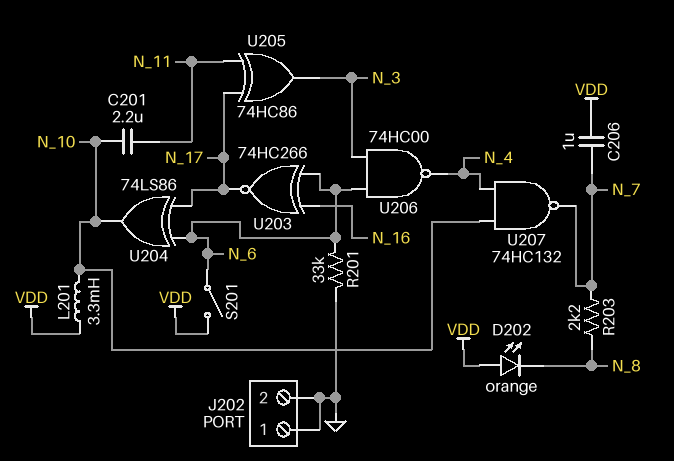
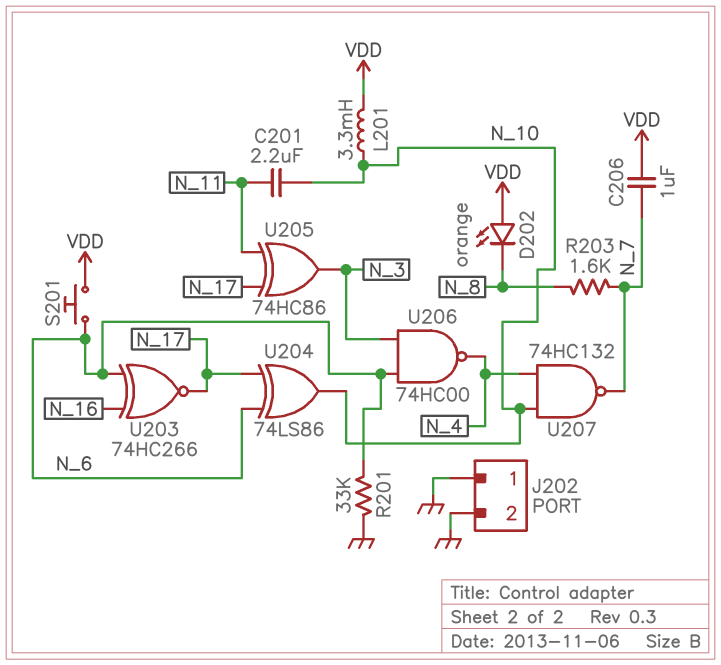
R203: 2.2k (N_7, N_8) -> 1.6k (N_7, N_8)
S201: switch (N_6, VDD) -> button (N_6, VDD)

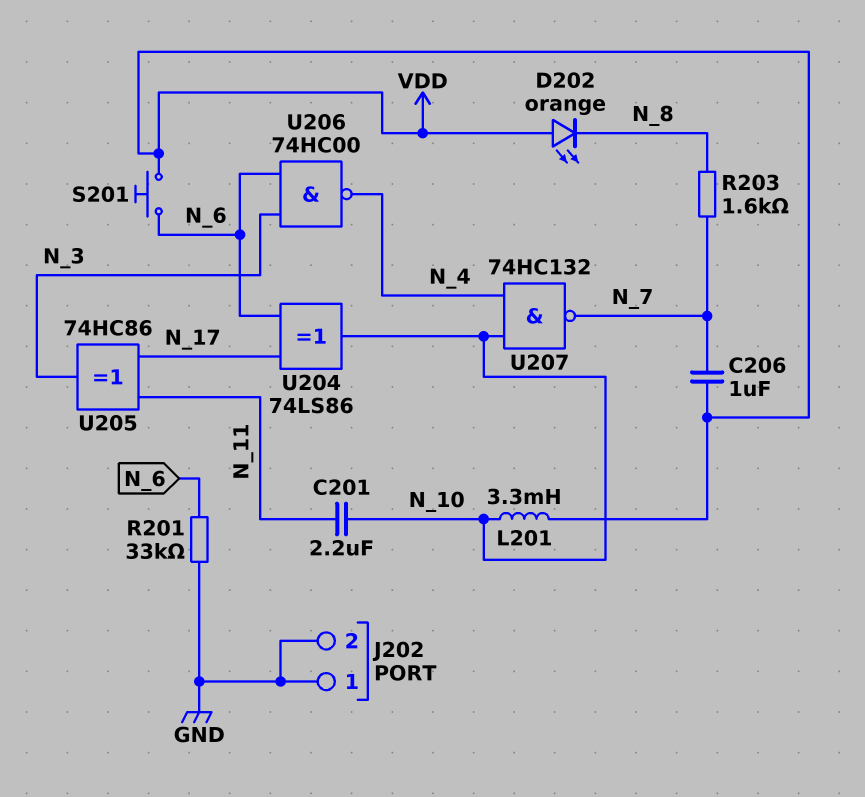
U203: XNOR 74HC266 (in N_6, in N_16, out N_17) -> none

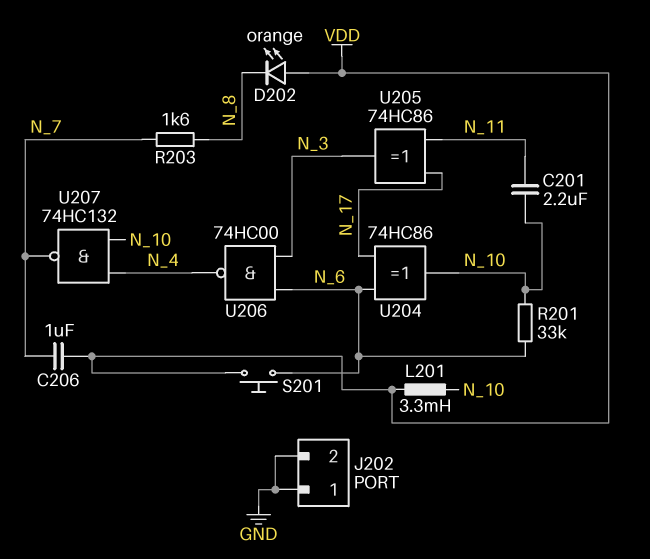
R201: 33k (GND, N_6) -> 33k (N_6, N_10)
U204: XOR 74LS86 (in N_6, in N_17, out N_10) -> XOR 74HC86 (in N_6, in N_17, out N_10)

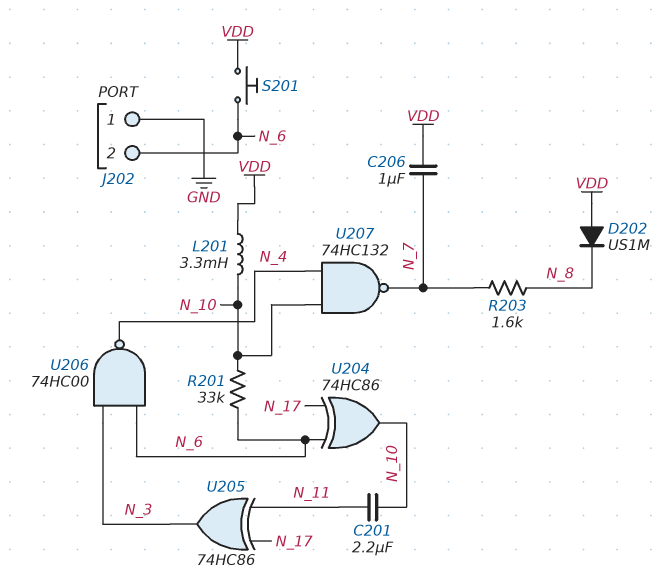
D202: LED orange (A VDD, K N_8) -> diode US1M (A VDD, K N_8)
J202 pin 2: GND -> N_6

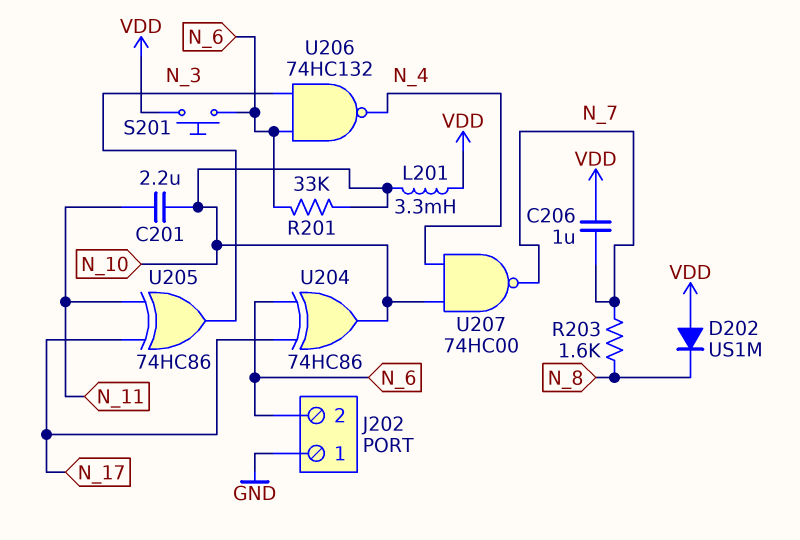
U206: NAND 74HC00 (in N_3, in N_6, out N_4) -> NAND 74HC132 (in N_3, in N_6, out N_4)
U207: NAND 74HC132 (in N_4, in N_10, out N_7) -> NAND 74HC00 (in N_4, in N_10, out N_7)

